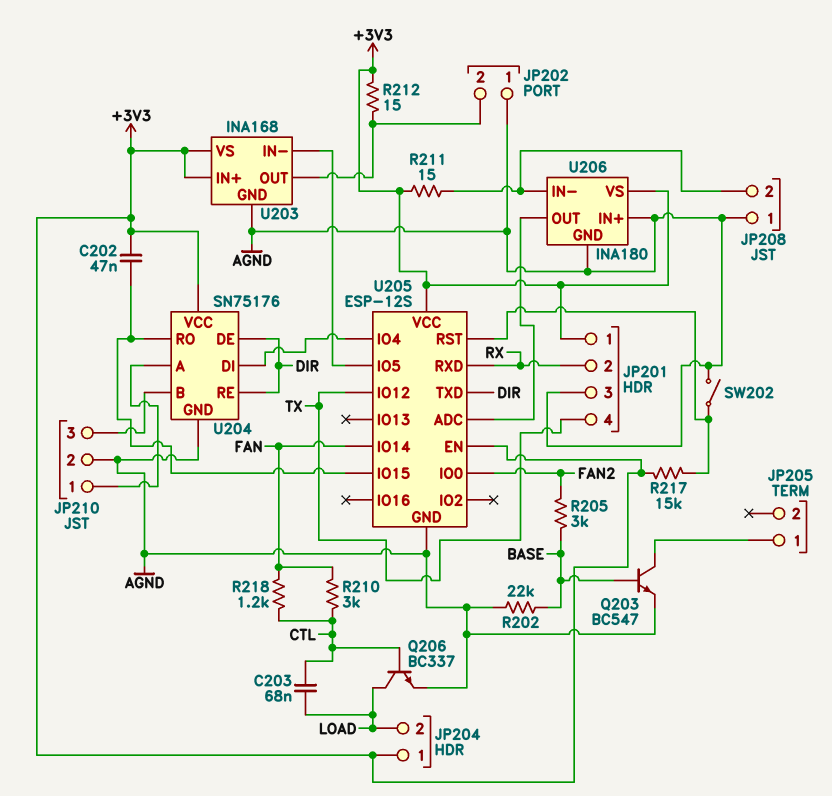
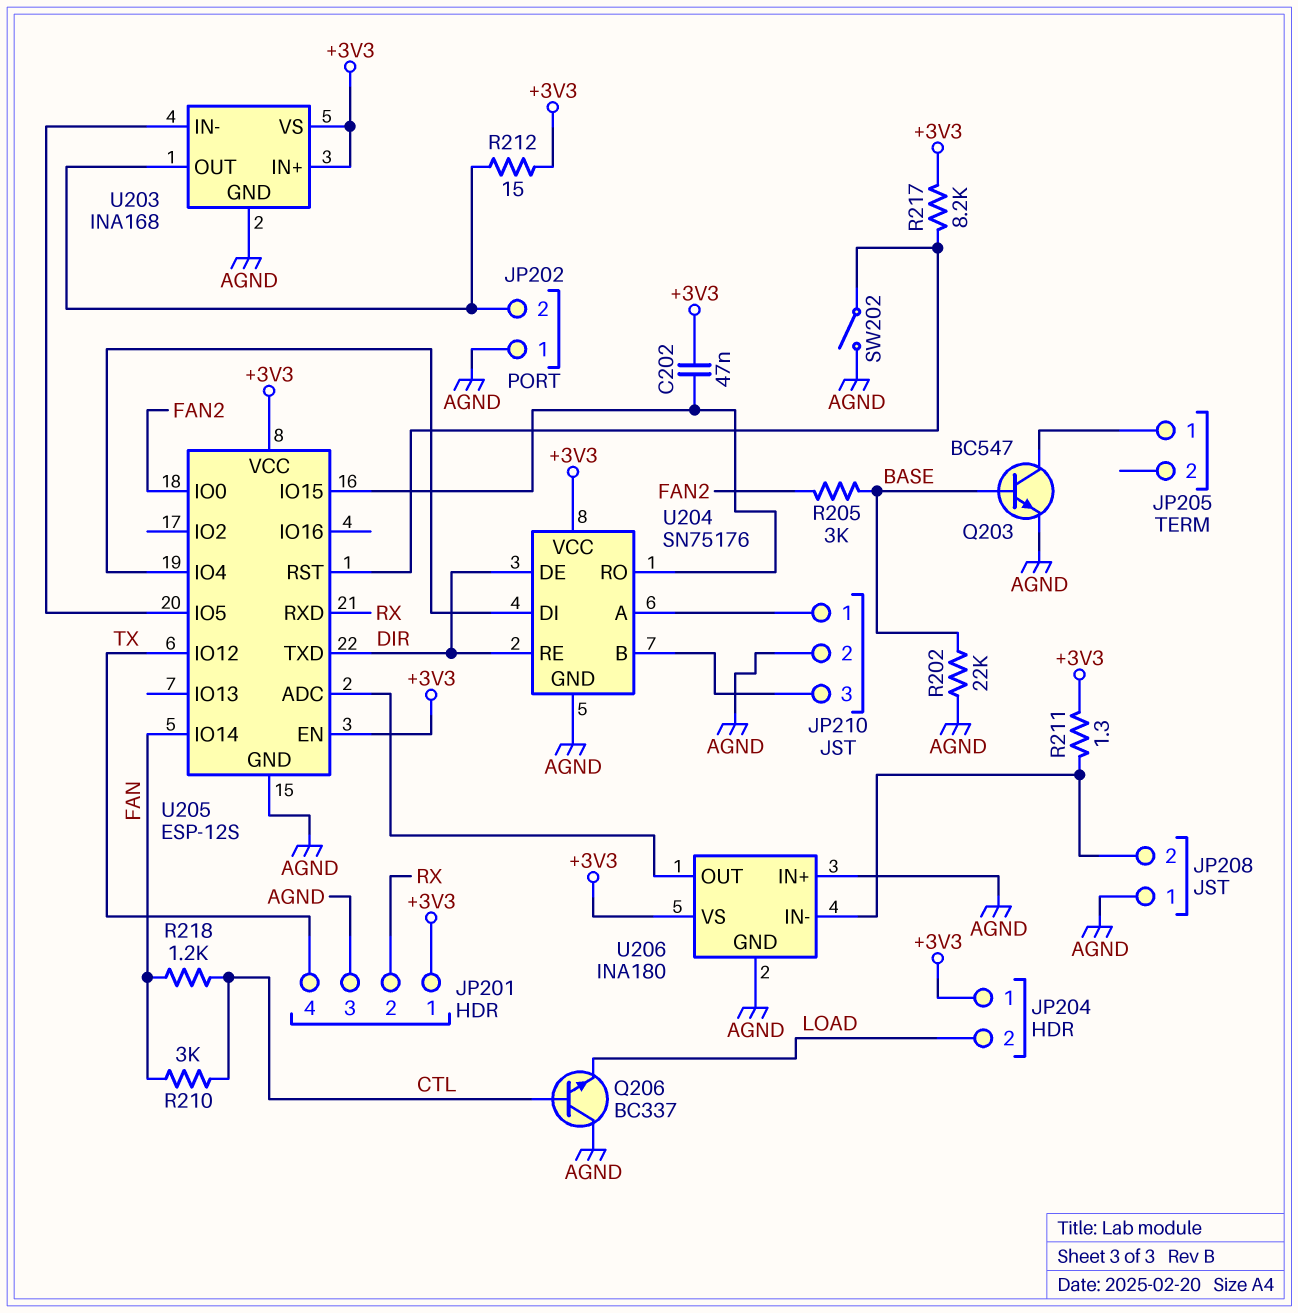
C203: 68nF (CTL, LOAD) -> none
Q206: NPN BC337 (B CTL, C LOAD, E AGND) -> NPN BC337 (B CTL, C AGND, E LOAD)
R211: 15 (+3V3, JP208/2) -> 1.3 (+3V3, JP208/2)
R217: 15k (+3V3, U205/RST) -> 8.2k (+3V3, U205/RST)

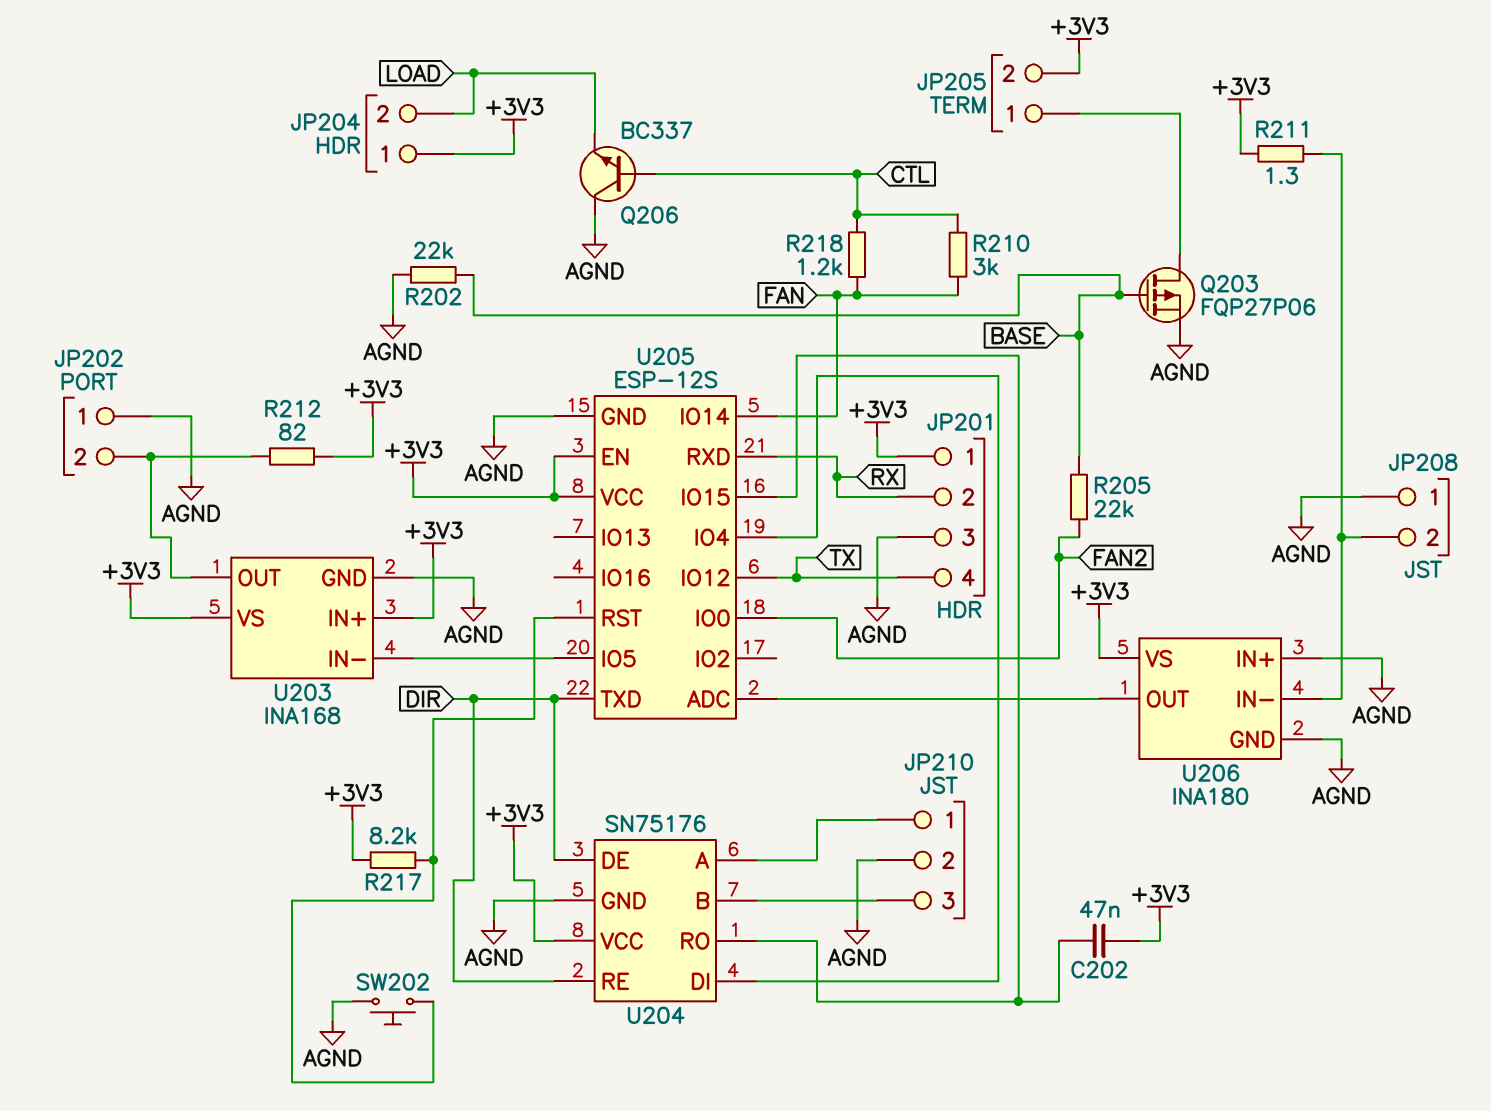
JP205 pin 2: none -> +3V3
Q203: NPN BC547 (B BASE, C JP205/1, E AGND) -> PMOS FQP27P06 (G BASE, D JP205/1, S AGND)
R205: 3k (BASE, FAN2) -> 22k (BASE, FAN2)
R212: 15 (+3V3, JP202/2) -> 82 (+3V3, JP202/2)
SW202: switch (AGND, U205/RST) -> button (AGND, U205/RST)

